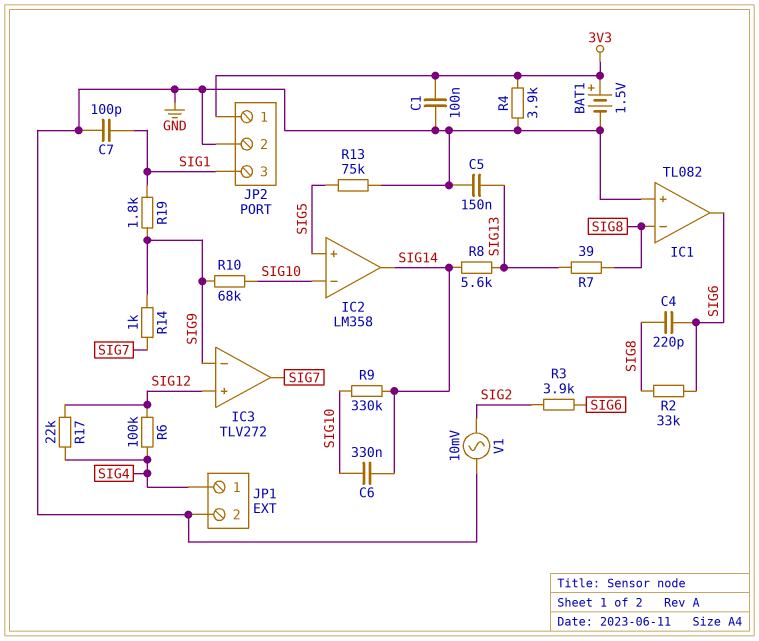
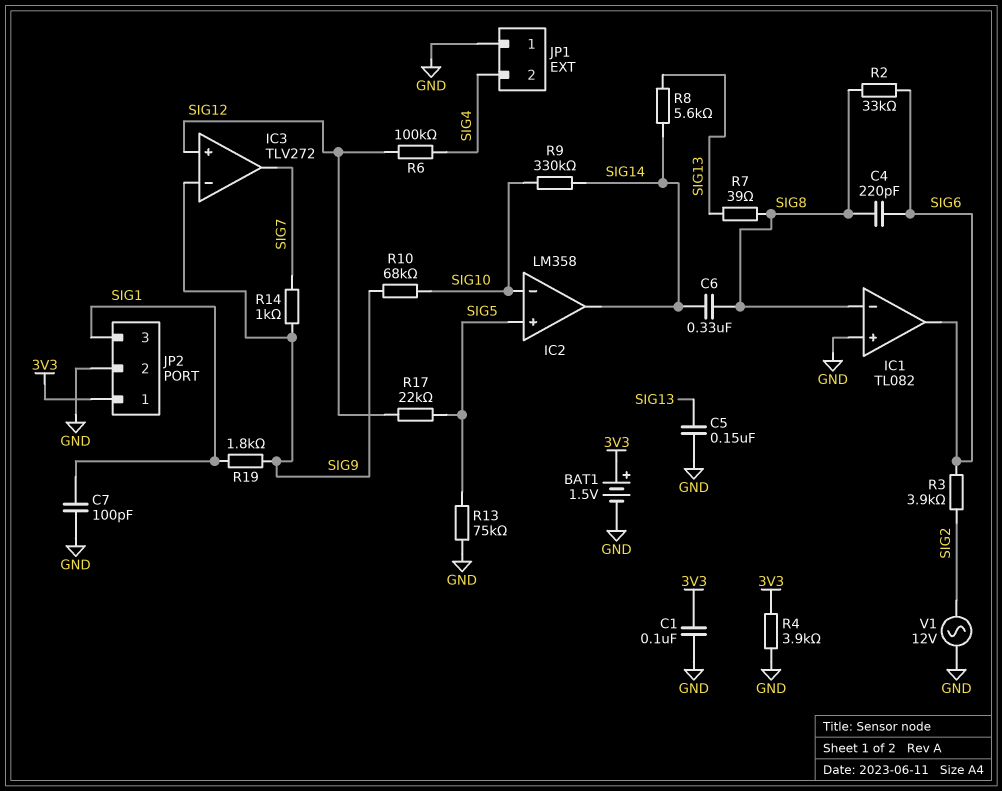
C6: 330nF (SIG10, SIG14) -> 330nF (SIG8, SIG14)
JP1 pin 1: SIG4 -> GND
JP1 pin 2: GND -> SIG4
R17: 22k (SIG4, SIG12) -> 22k (SIG5, SIG12)
V1: AC 10mV (GND, SIG2) -> AC 12V (GND, SIG2)

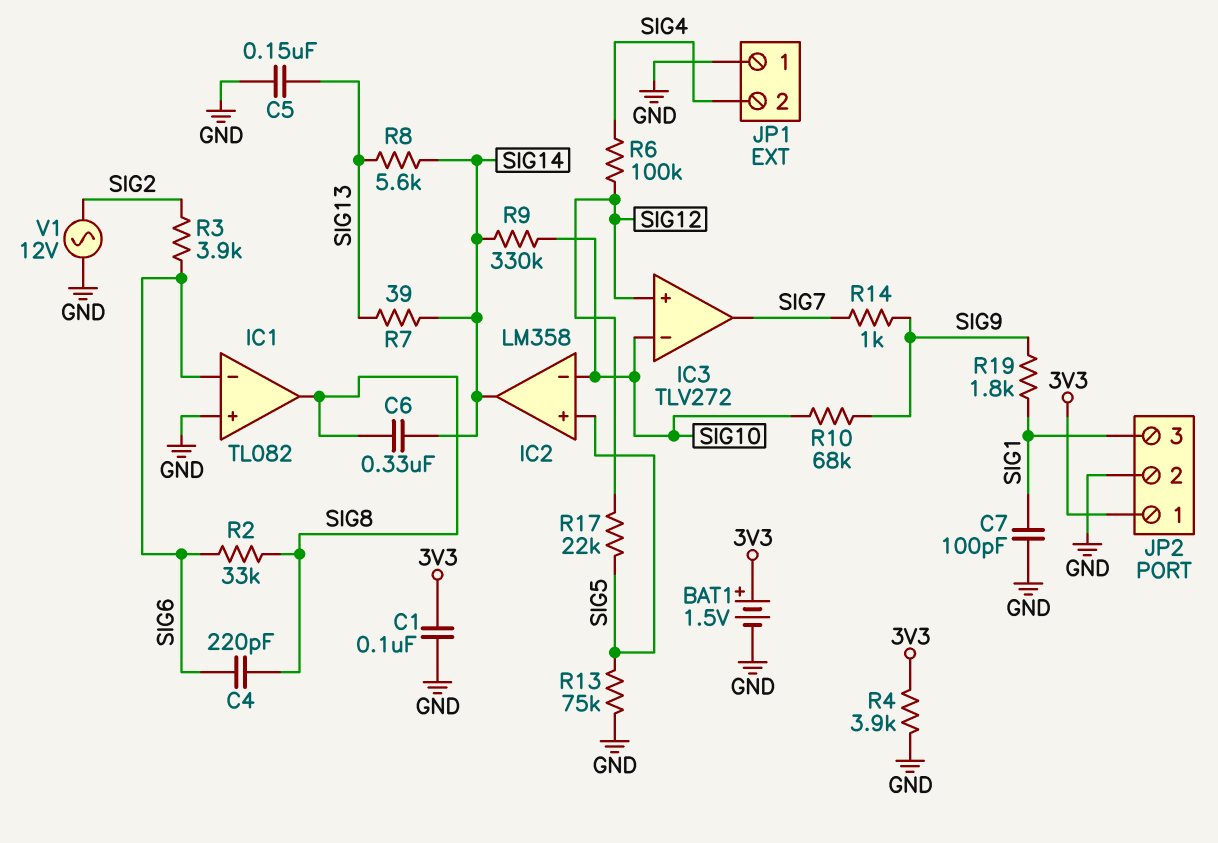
IC1 pin in-: SIG8 -> SIG6
IC1 pin out: SIG6 -> SIG8
IC3 pin in-: SIG9 -> SIG10
R7: 39 (SIG8, SIG13) -> 39 (SIG13, SIG14)

